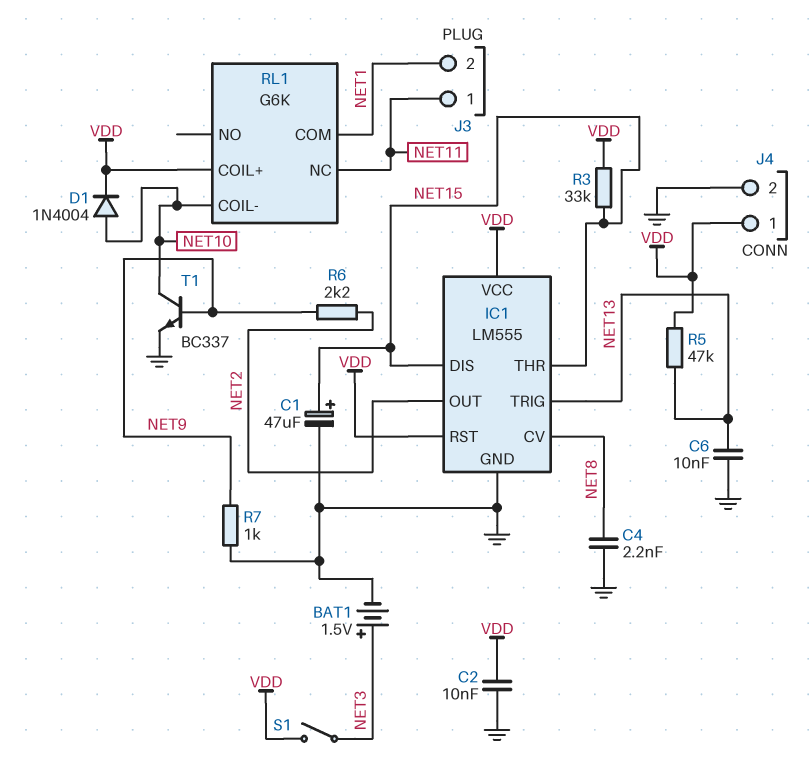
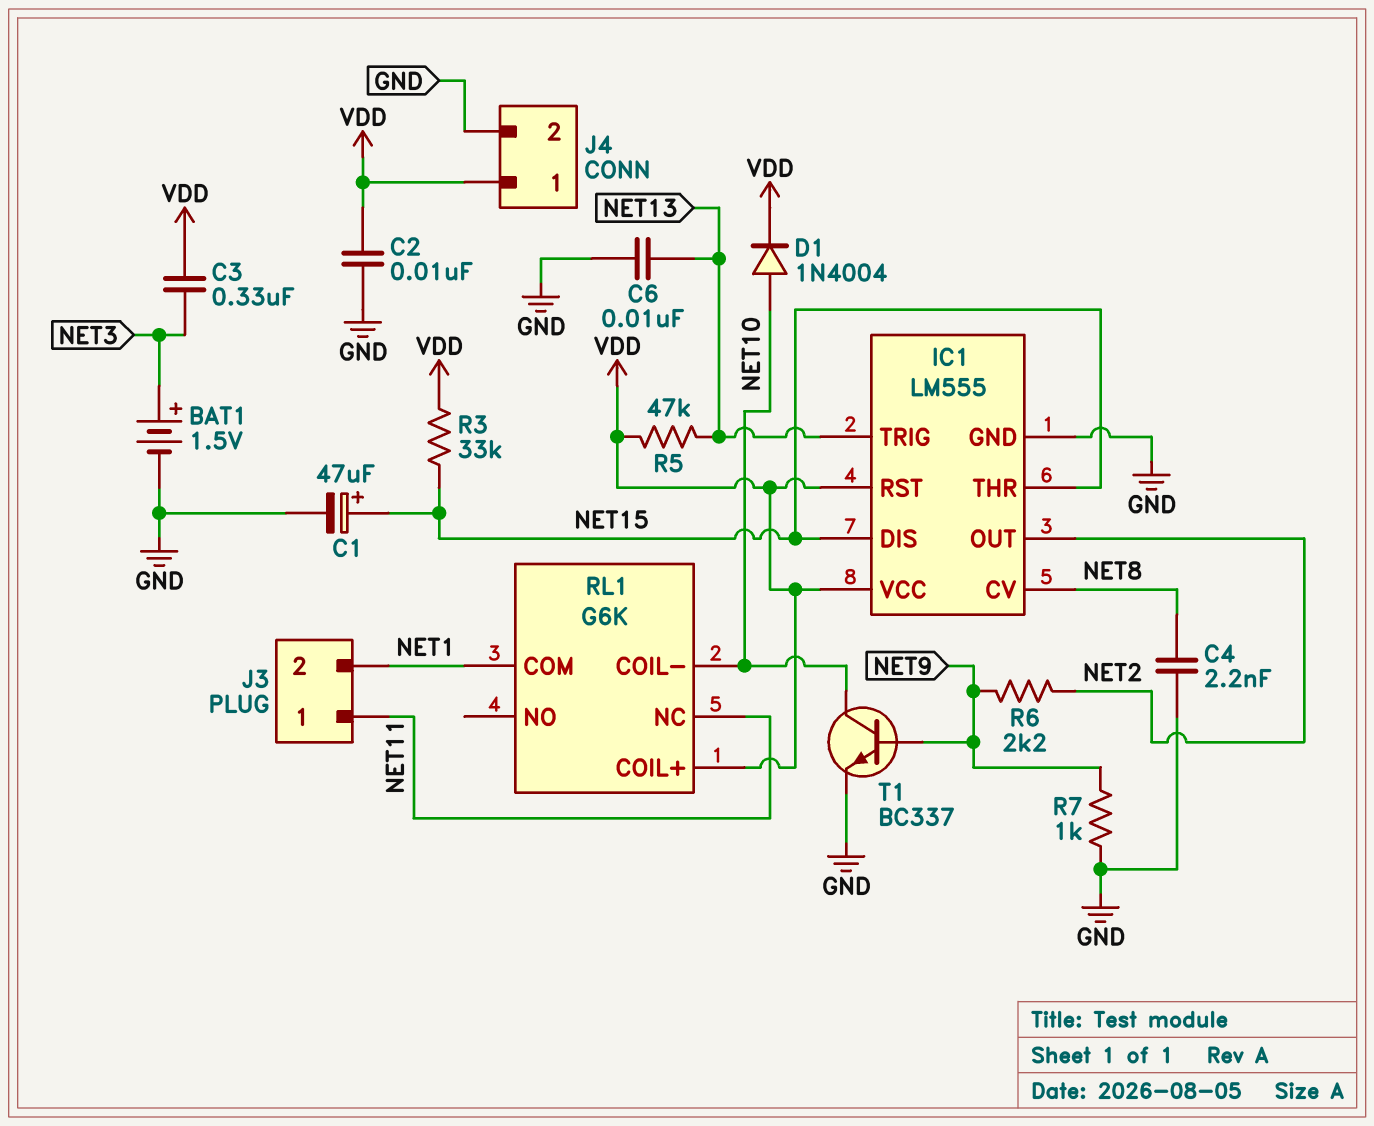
C3: none -> 330nF (NET3, VDD)
S1: switch (NET3, VDD) -> none

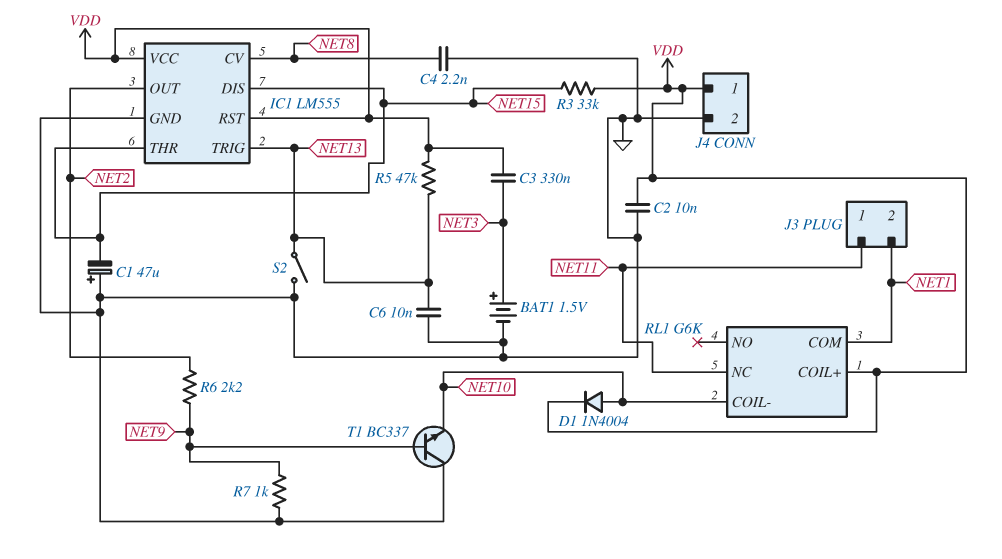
C1: 47uF (plus NET15, minus GND) -> 47uF (plus GND, minus NET15)
S2: none -> switch (GND, NET13)
T1: NPN BC337 (B NET9, C NET10, E GND) -> NPN BC337 (B NET9, C GND, E NET10)

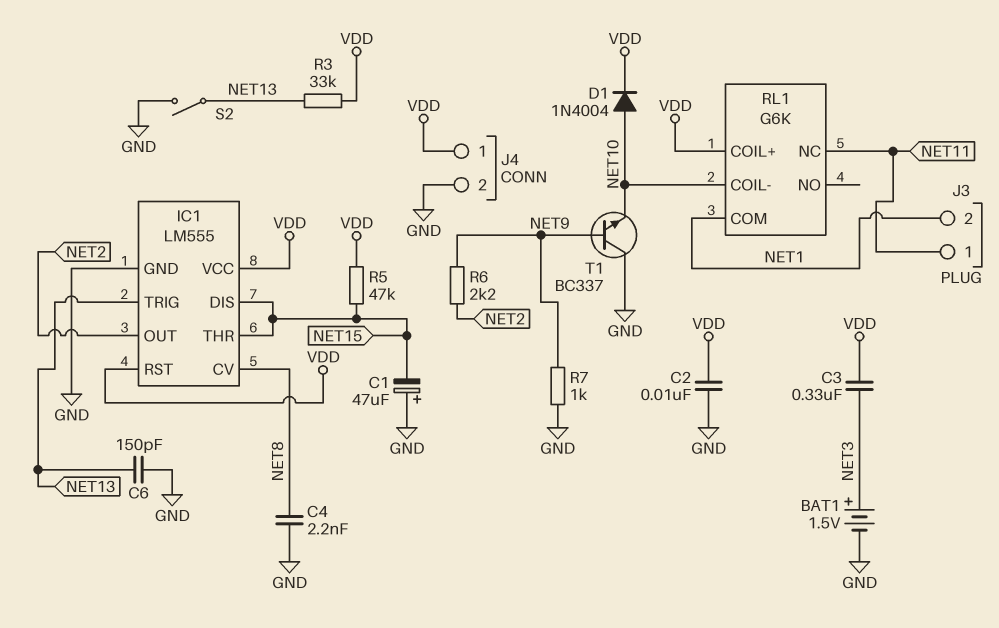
C6: 10nF (GND, NET13) -> 150pF (GND, NET13)
R3: 33k (NET15, VDD) -> 33k (NET13, VDD)
R5: 47k (NET13, VDD) -> 47k (NET15, VDD)

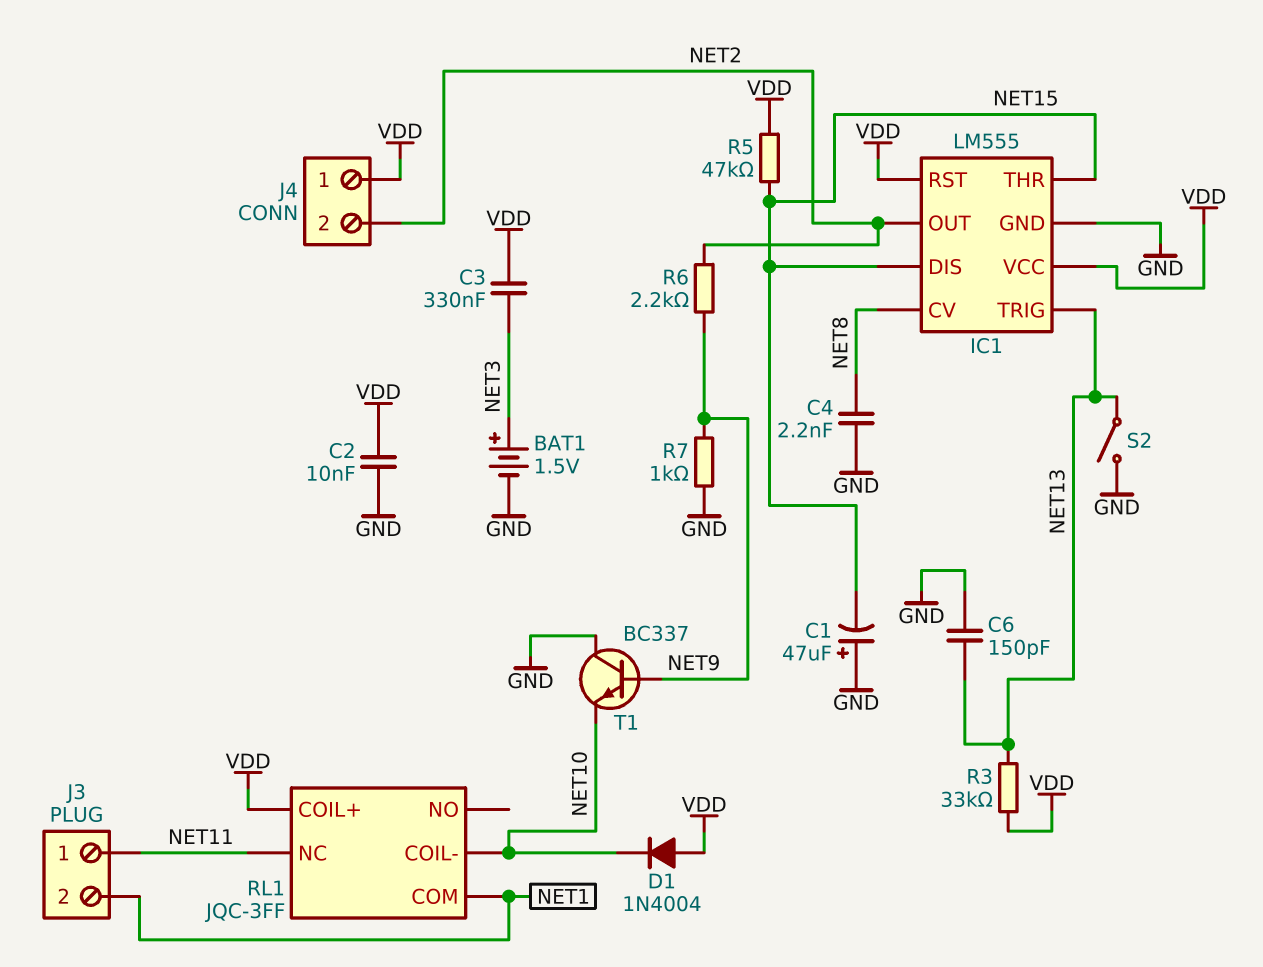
D1: diode 1N4004 (A NET10, K VDD) -> diode 1N4004 (A VDD, K NET10)
J4 pin 2: GND -> NET2
RL1: G6K -> JQC-3FF

